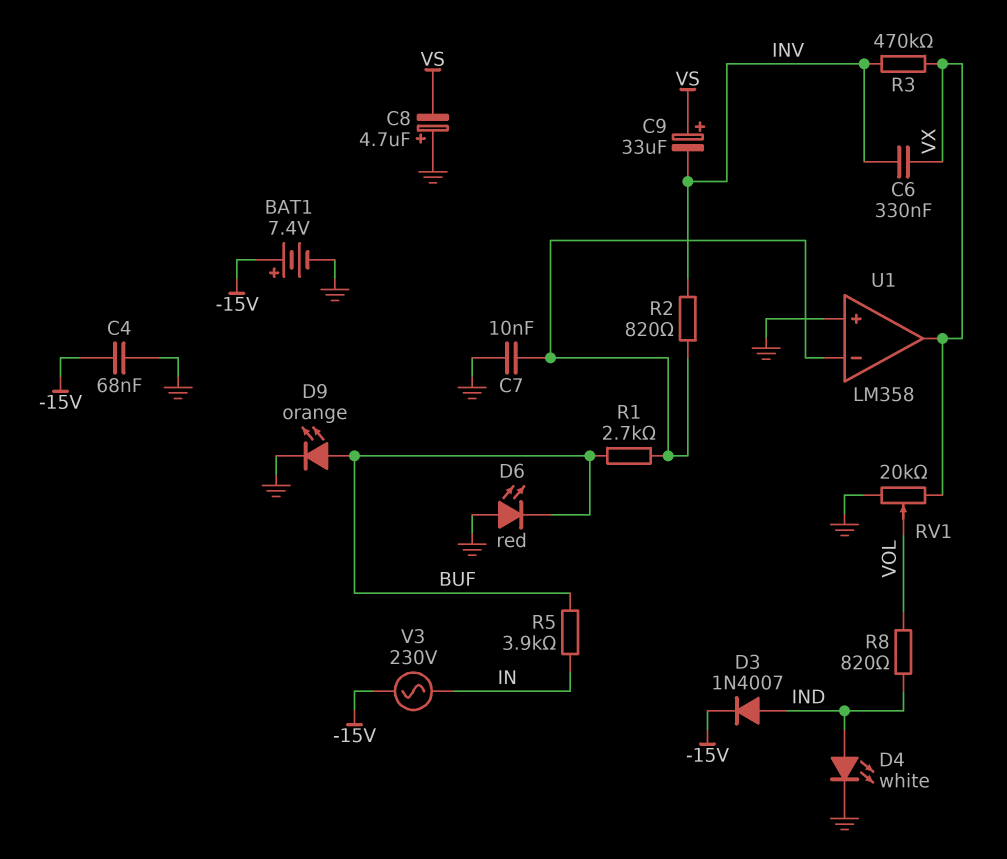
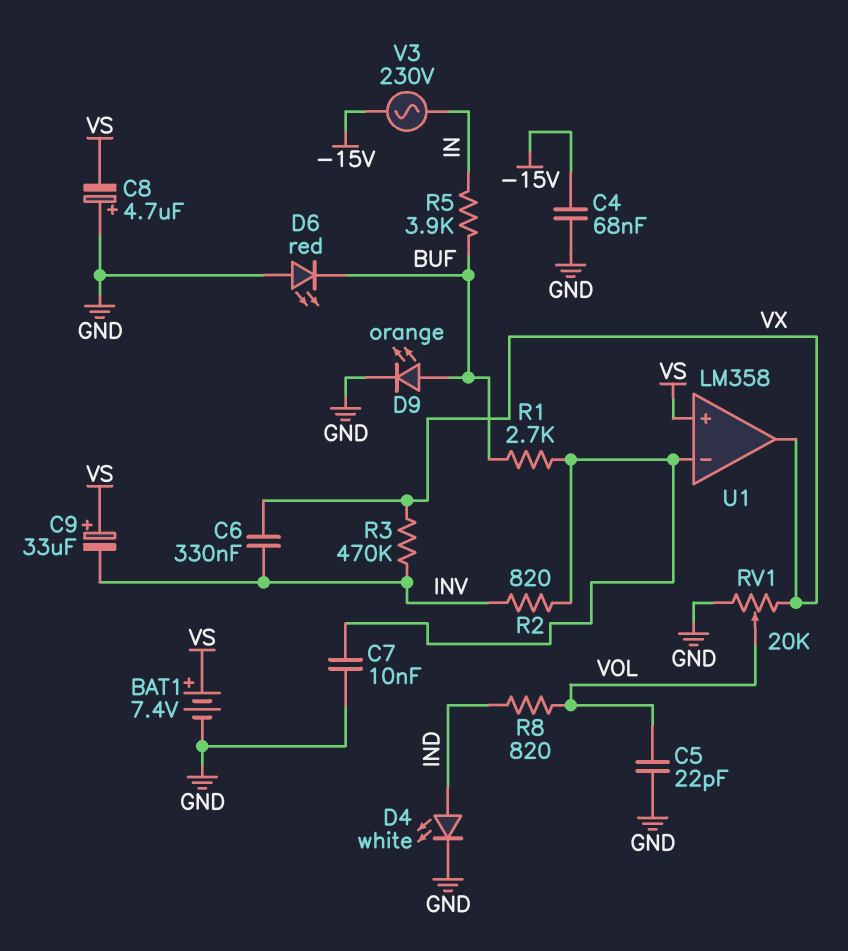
BAT1: 7.4V (plus -15V, minus GND) -> 7.4V (plus VS, minus GND)
C5: none -> 22pF (GND, VOL)
D3: diode 1N4007 (A IND, K -15V) -> none
U1 pin in+: GND -> VS

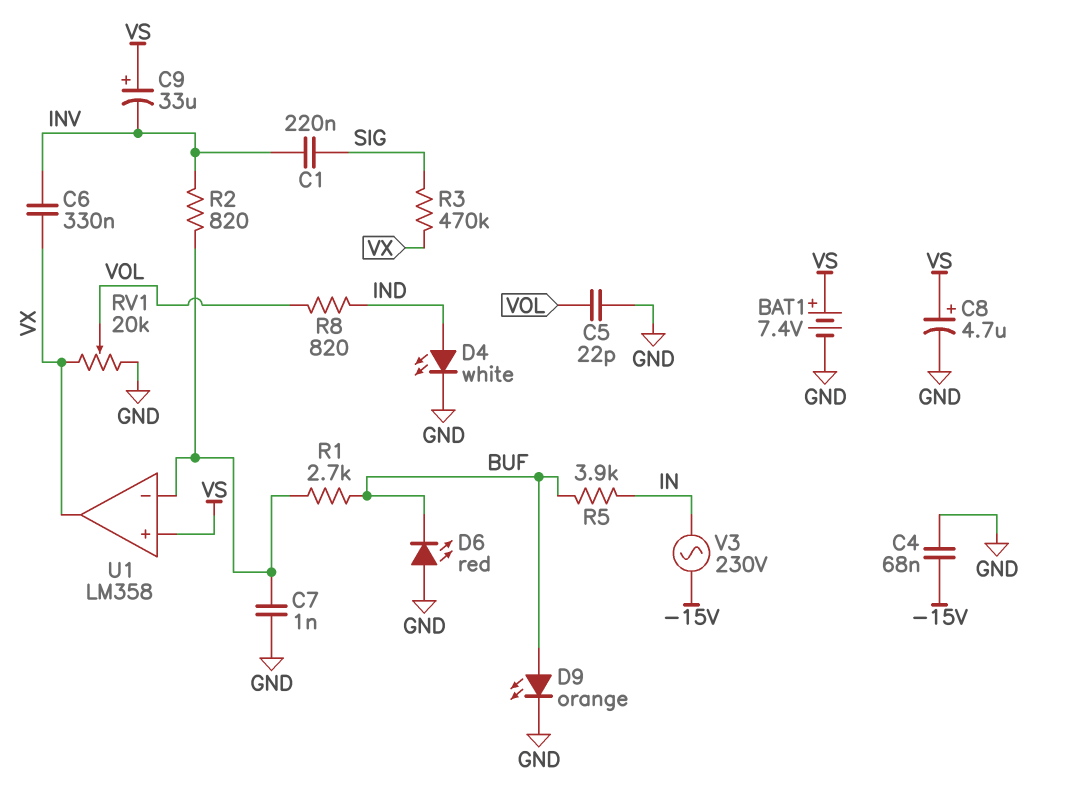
C1: none -> 220nF (INV, SIG)
C7: 10nF (GND, U1/in-) -> 1nF (GND, U1/in-)
C8: 4.7uF (plus GND, minus VS) -> 4.7uF (plus VS, minus GND)
R3: 470k (INV, VX) -> 470k (SIG, VX)

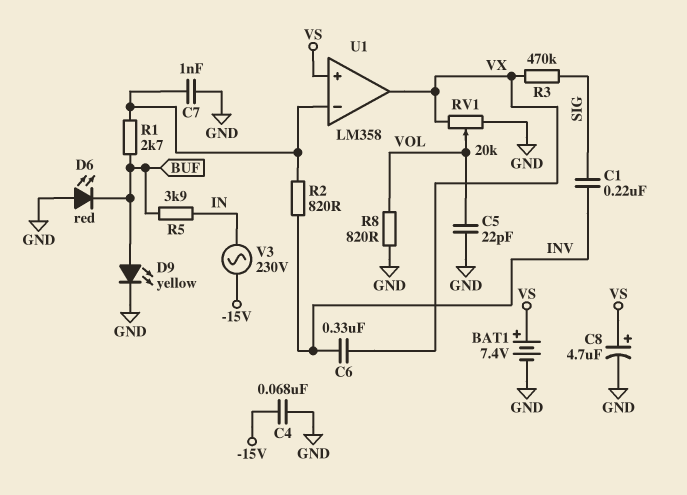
C9: 33uF (plus VS, minus INV) -> none
D4: LED white (A IND, K GND) -> none
D9: LED orange (A BUF, K GND) -> LED yellow (A BUF, K GND)
R8: 820 (IND, VOL) -> 820 (GND, VOL)

